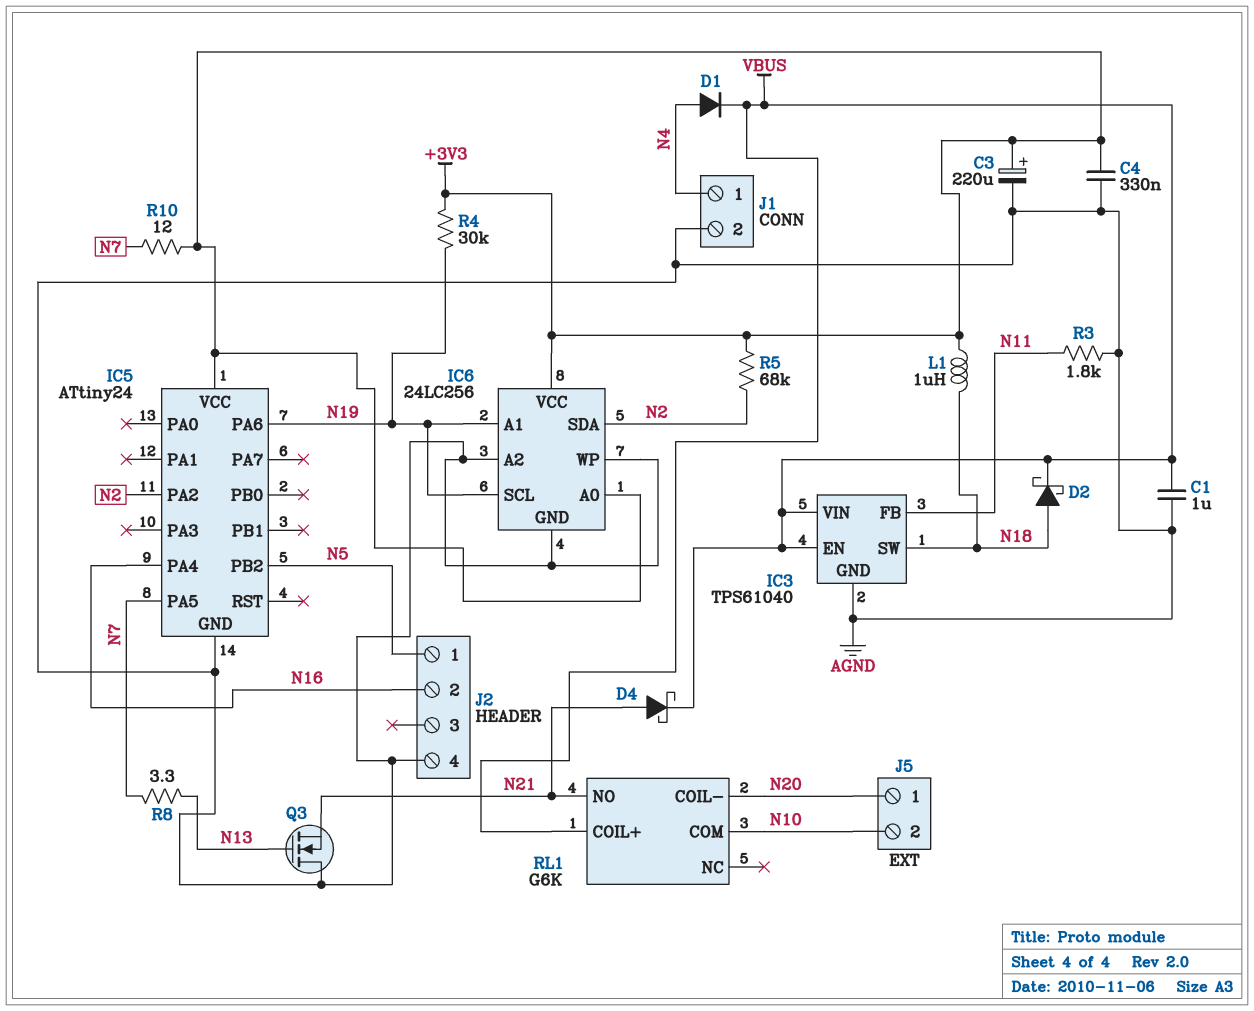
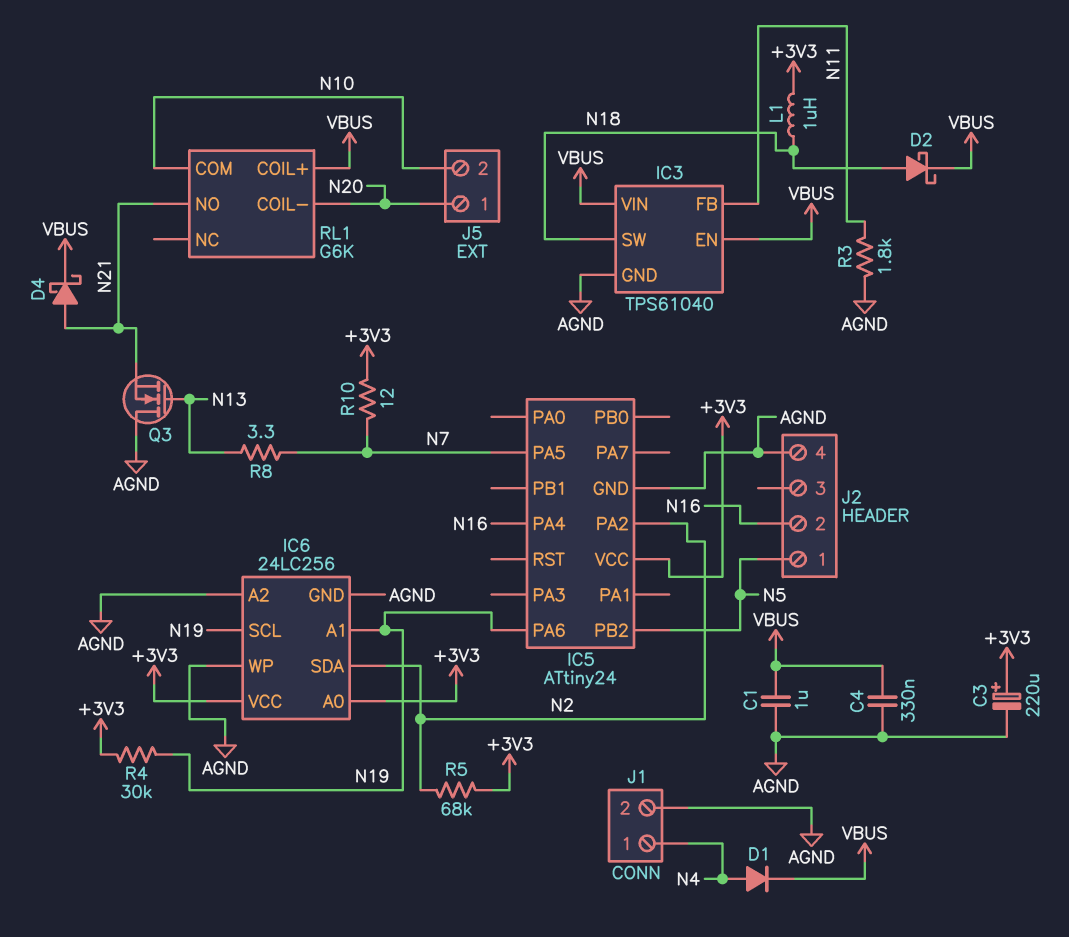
C4: 330nF (+3V3, AGND) -> 330nF (AGND, VBUS)

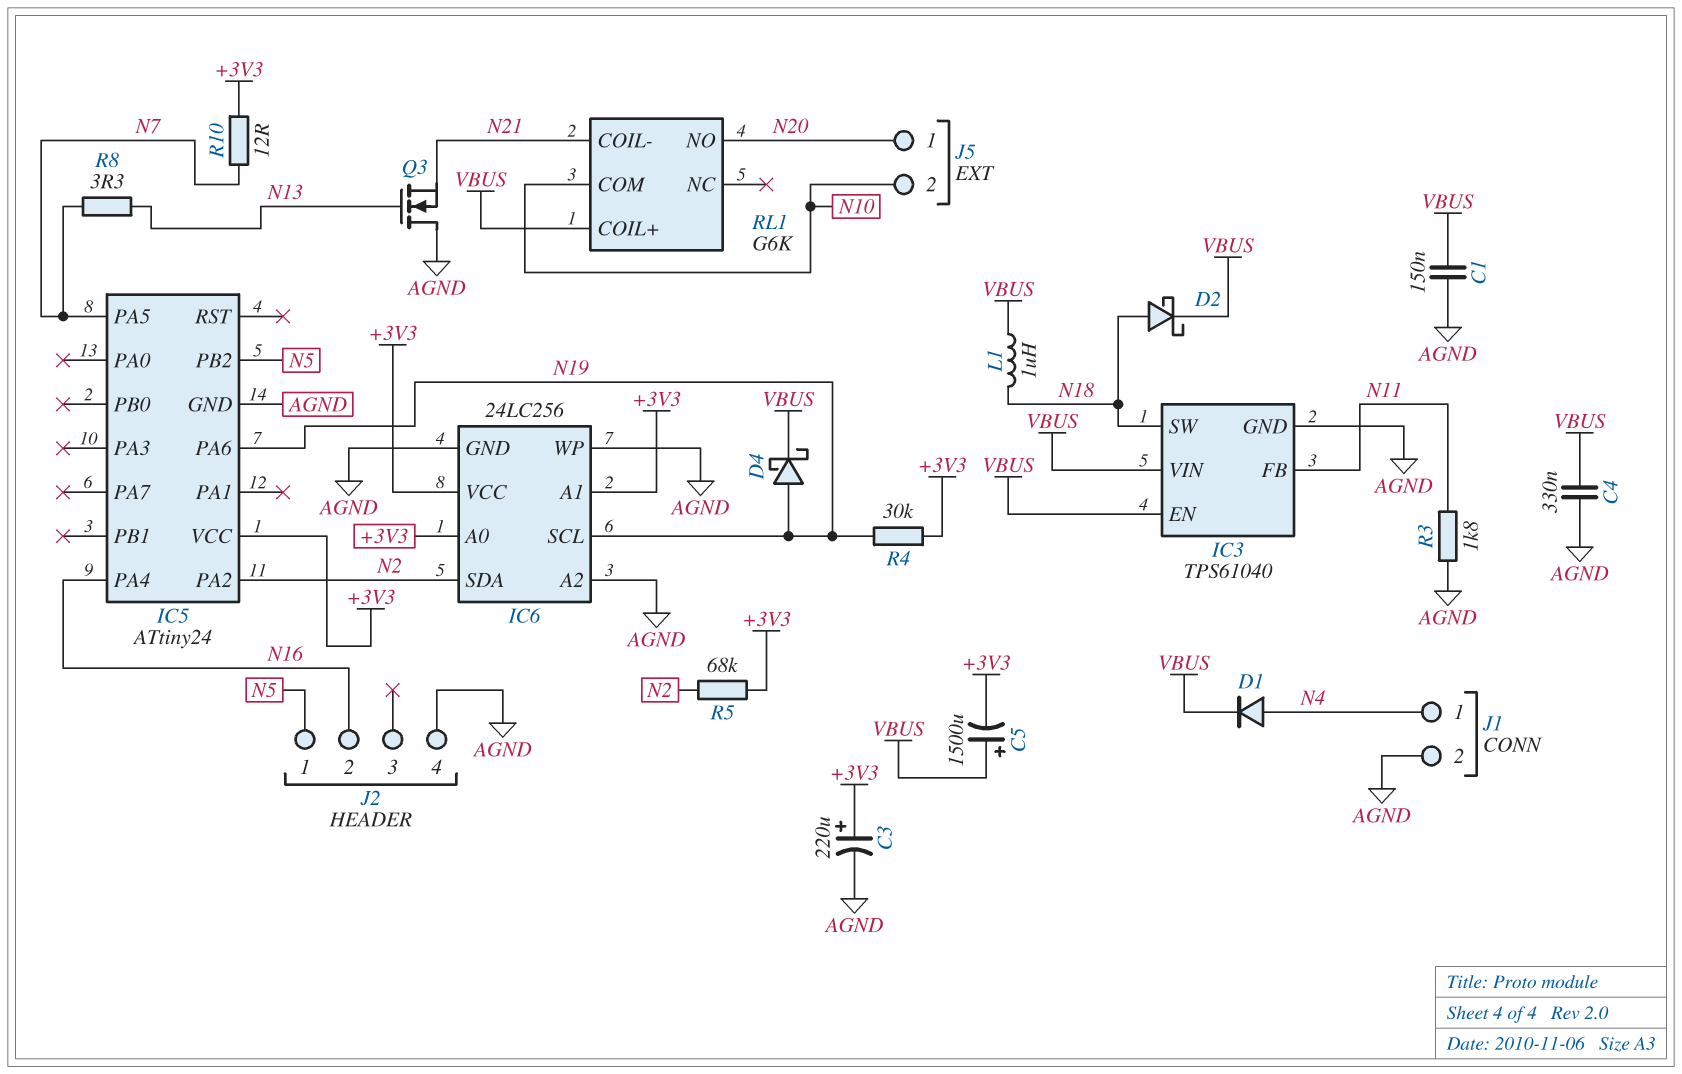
C1: 1uF (AGND, VBUS) -> 150nF (AGND, VBUS)
C5: none -> 1500uF (plus VBUS, minus +3V3)
D4: schottky (A N21, K VBUS) -> schottky (A N19, K VBUS)
IC6 pin A1: N19 -> +3V3
L1: 1uH (+3V3, N18) -> 1uH (N18, VBUS)
RL1 pin COIL-: N20 -> N21
RL1 pin NO: N21 -> N20

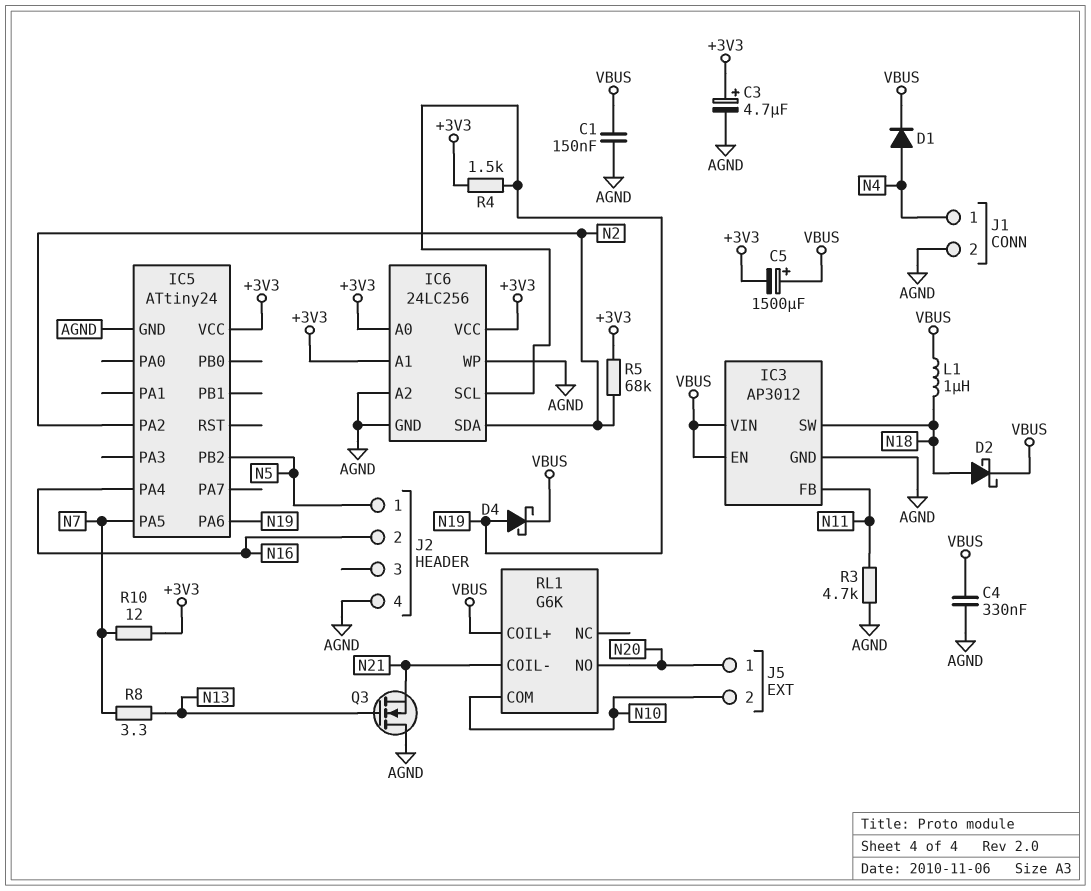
C3: 220uF (plus +3V3, minus AGND) -> 4.7uF (plus +3V3, minus AGND)
IC3: TPS61040 -> AP3012
R3: 1.8k (AGND, N11) -> 4.7k (AGND, N11)
R4: 30k (+3V3, N19) -> 1.5k (+3V3, N19)

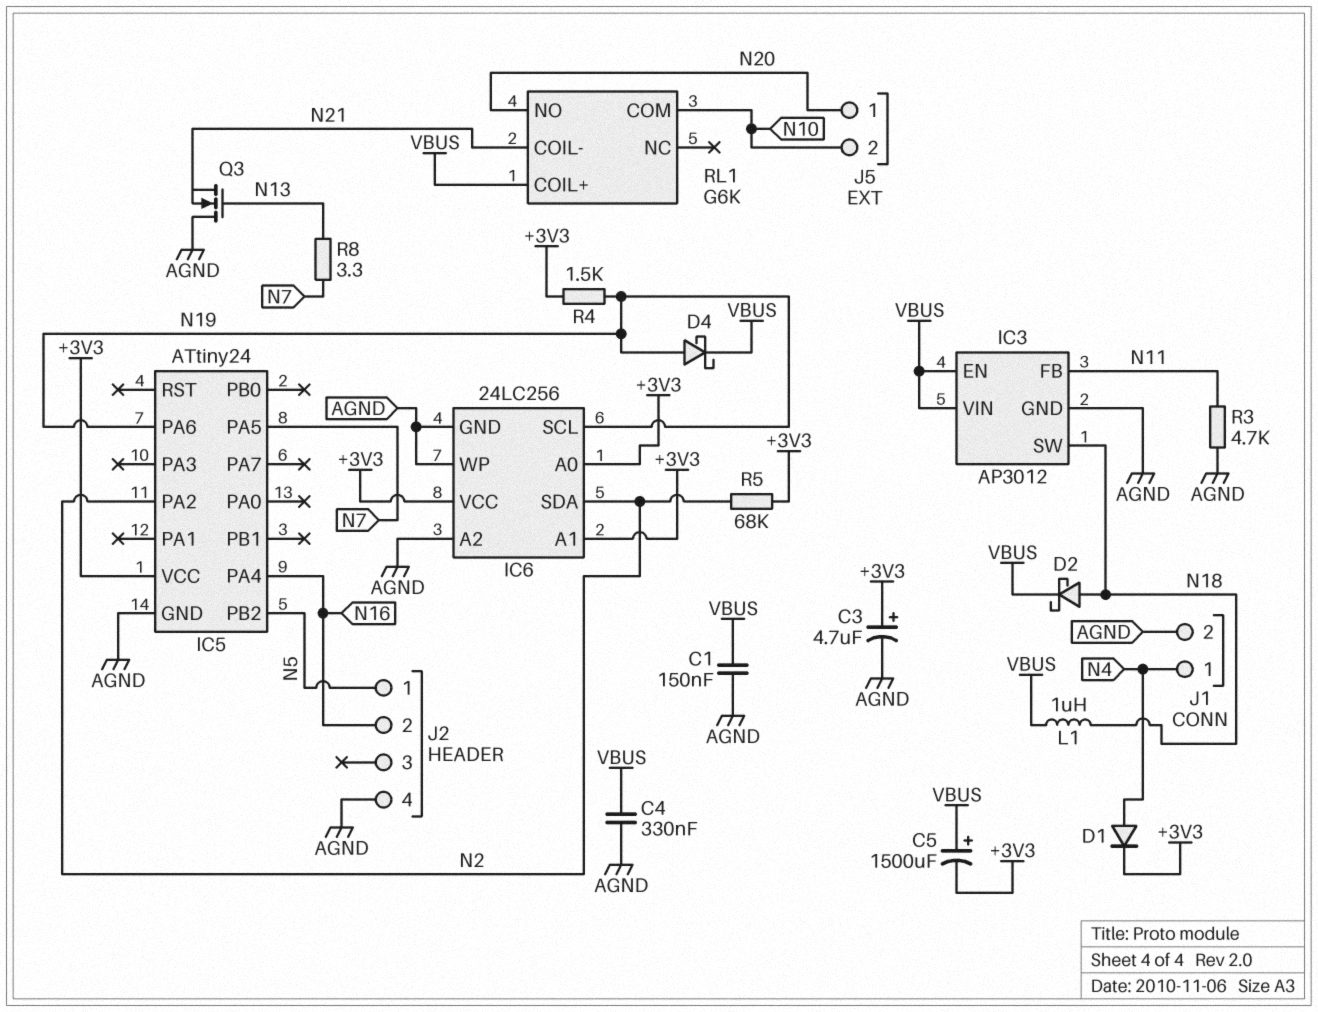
D1: diode (A N4, K VBUS) -> diode (A N4, K +3V3)
R10: 12 (+3V3, N7) -> none

